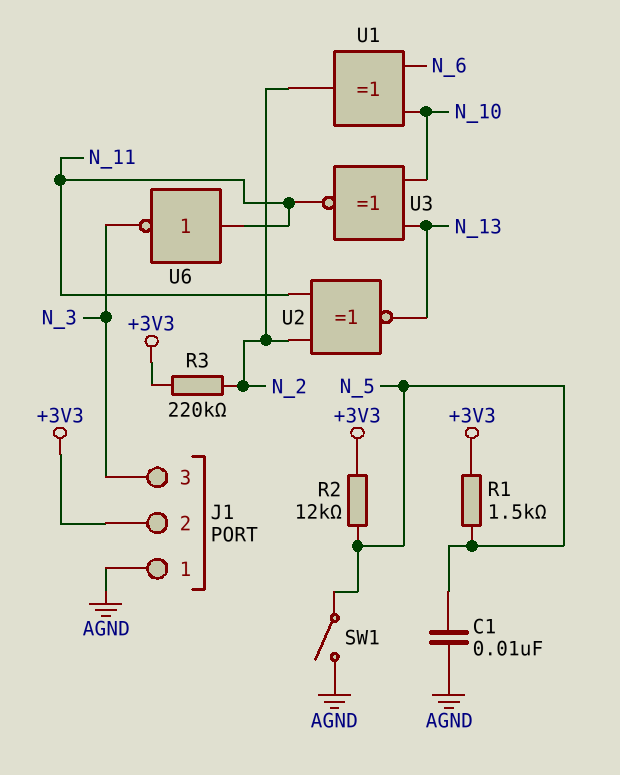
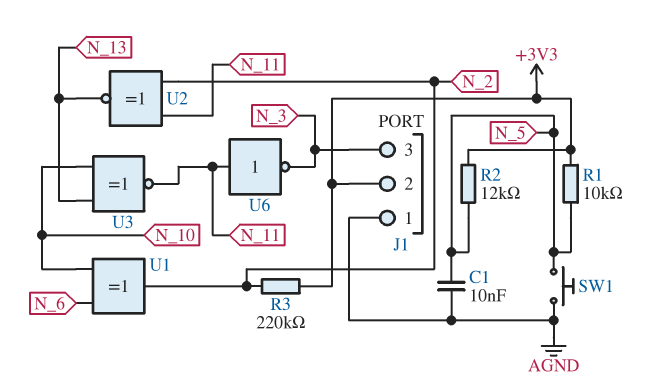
R1: 1.5k (+3V3, N_5) -> 10k (+3V3, N_5)
SW1: switch (AGND, N_5) -> button (AGND, N_5)

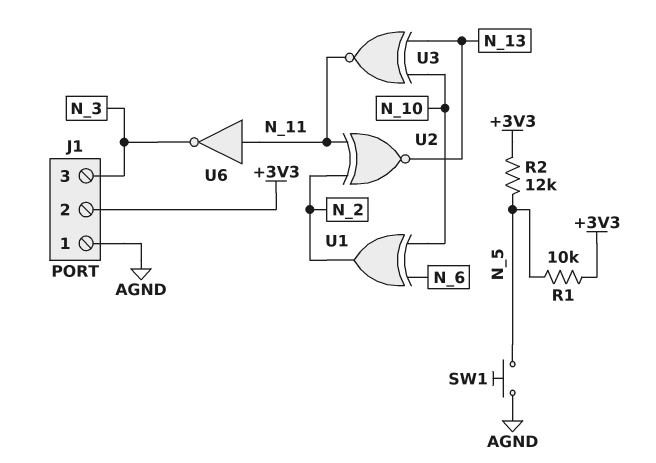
C1: 10nF (AGND, N_5) -> none
R3: 220k (+3V3, N_2) -> none

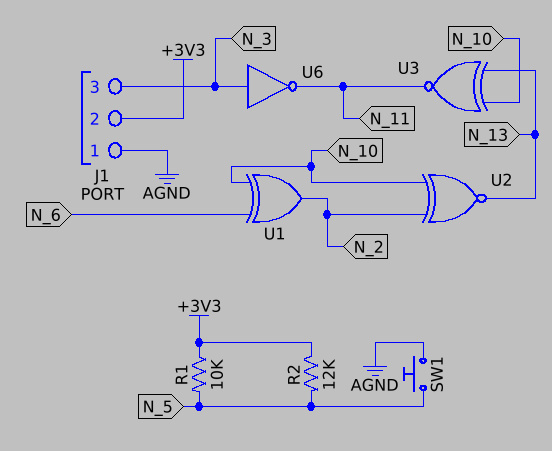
U2: XNOR (in N_2, in N_11, out N_13) -> XNOR (in N_2, in N_10, out N_13)
U6: NOT (in N_11, out N_3) -> NOT (in N_3, out N_11)

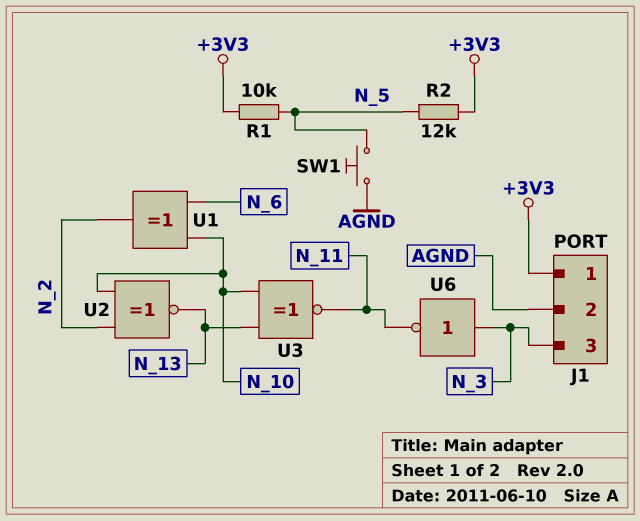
J1 pin 1: AGND -> +3V3
J1 pin 2: +3V3 -> AGND

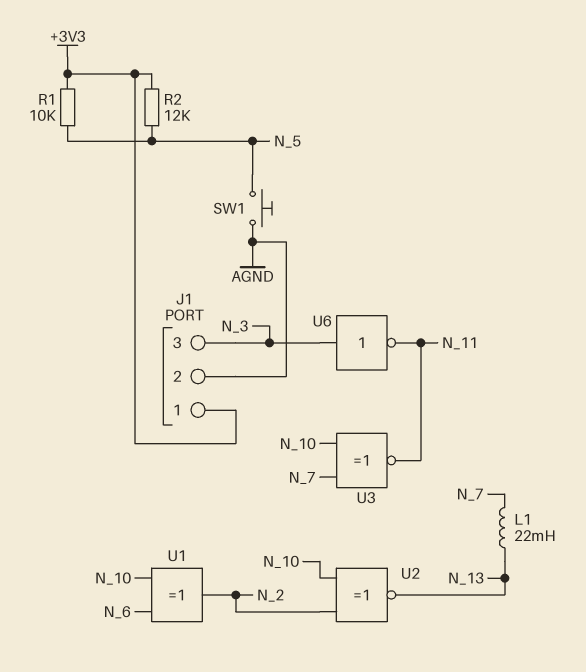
L1: none -> 22mH (N_7, N_13)
U3: XNOR (in N_10, in N_13, out N_11) -> XNOR (in N_7, in N_10, out N_11)

